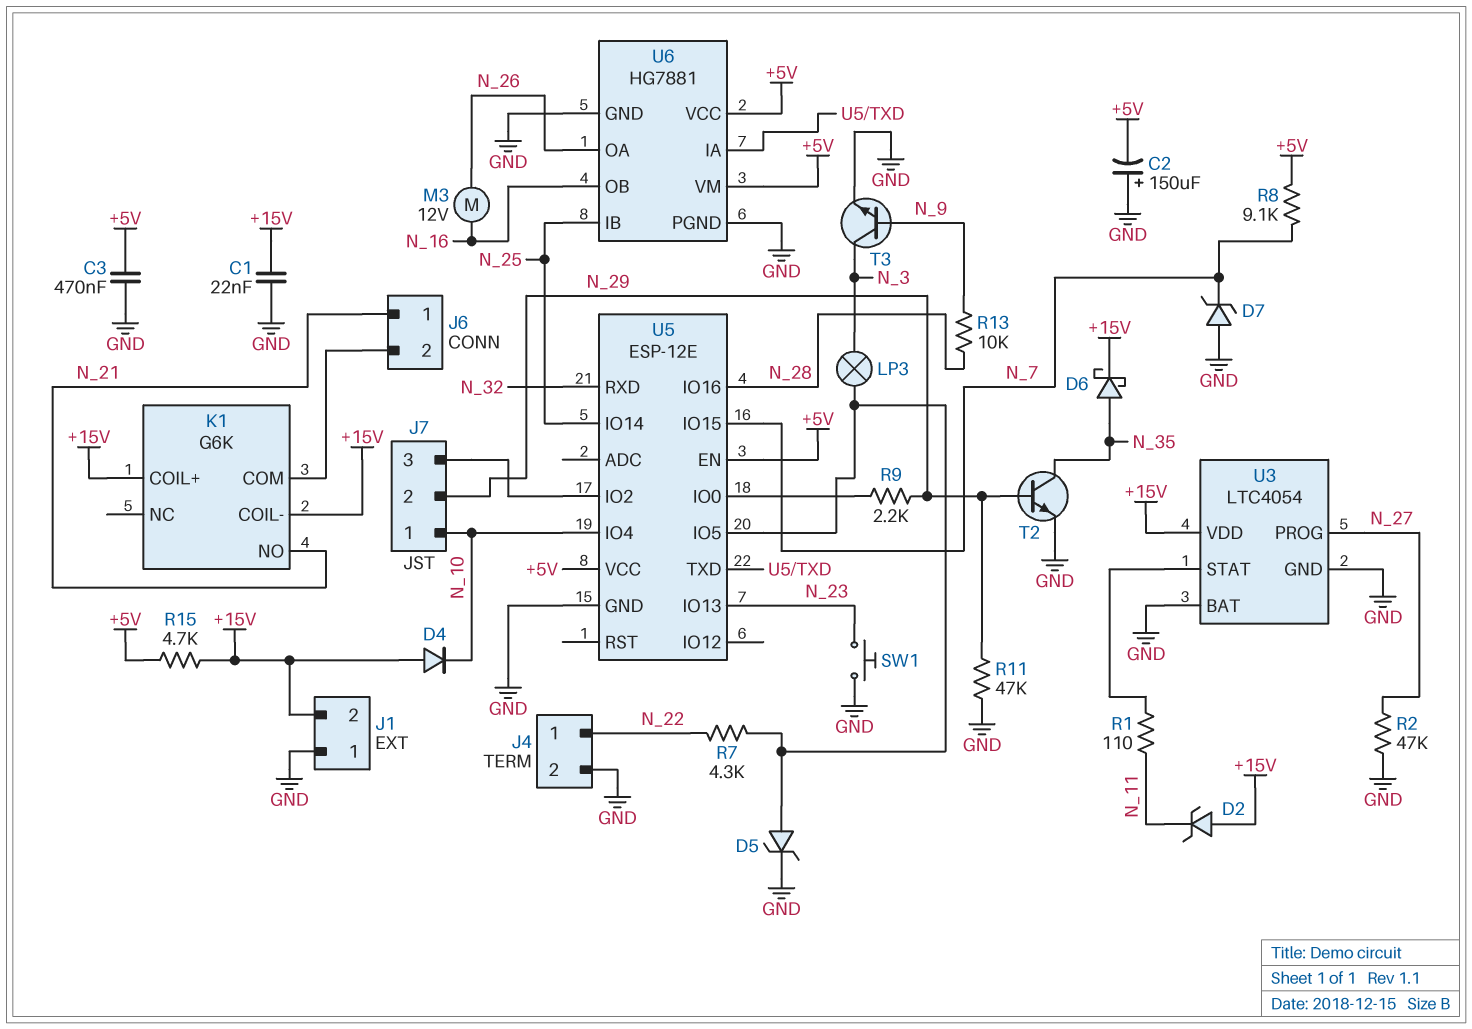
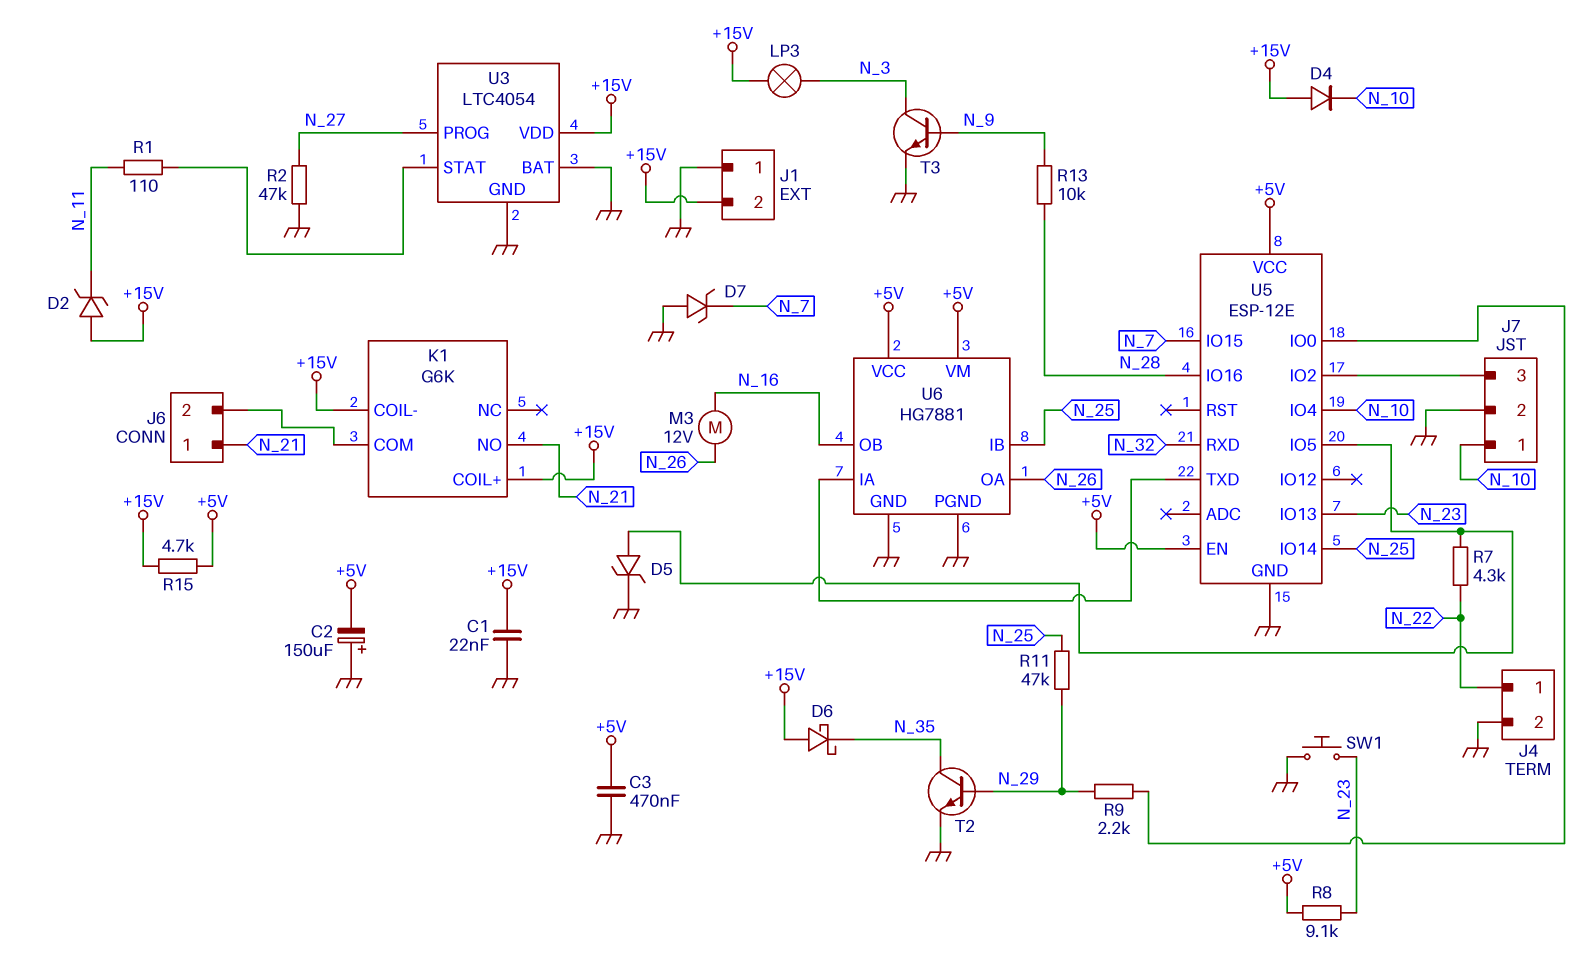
D6: schottky (A N_35, K +15V) -> schottky (A +15V, K N_35)
J7 pin 2: N_29 -> GND
LP3: lamp (N_3, U5/IO5) -> lamp (+15V, N_3)
R8: 9.1k (+5V, N_7) -> 9.1k (+5V, N_23)
R11: 47k (GND, N_29) -> 47k (N_25, N_29)

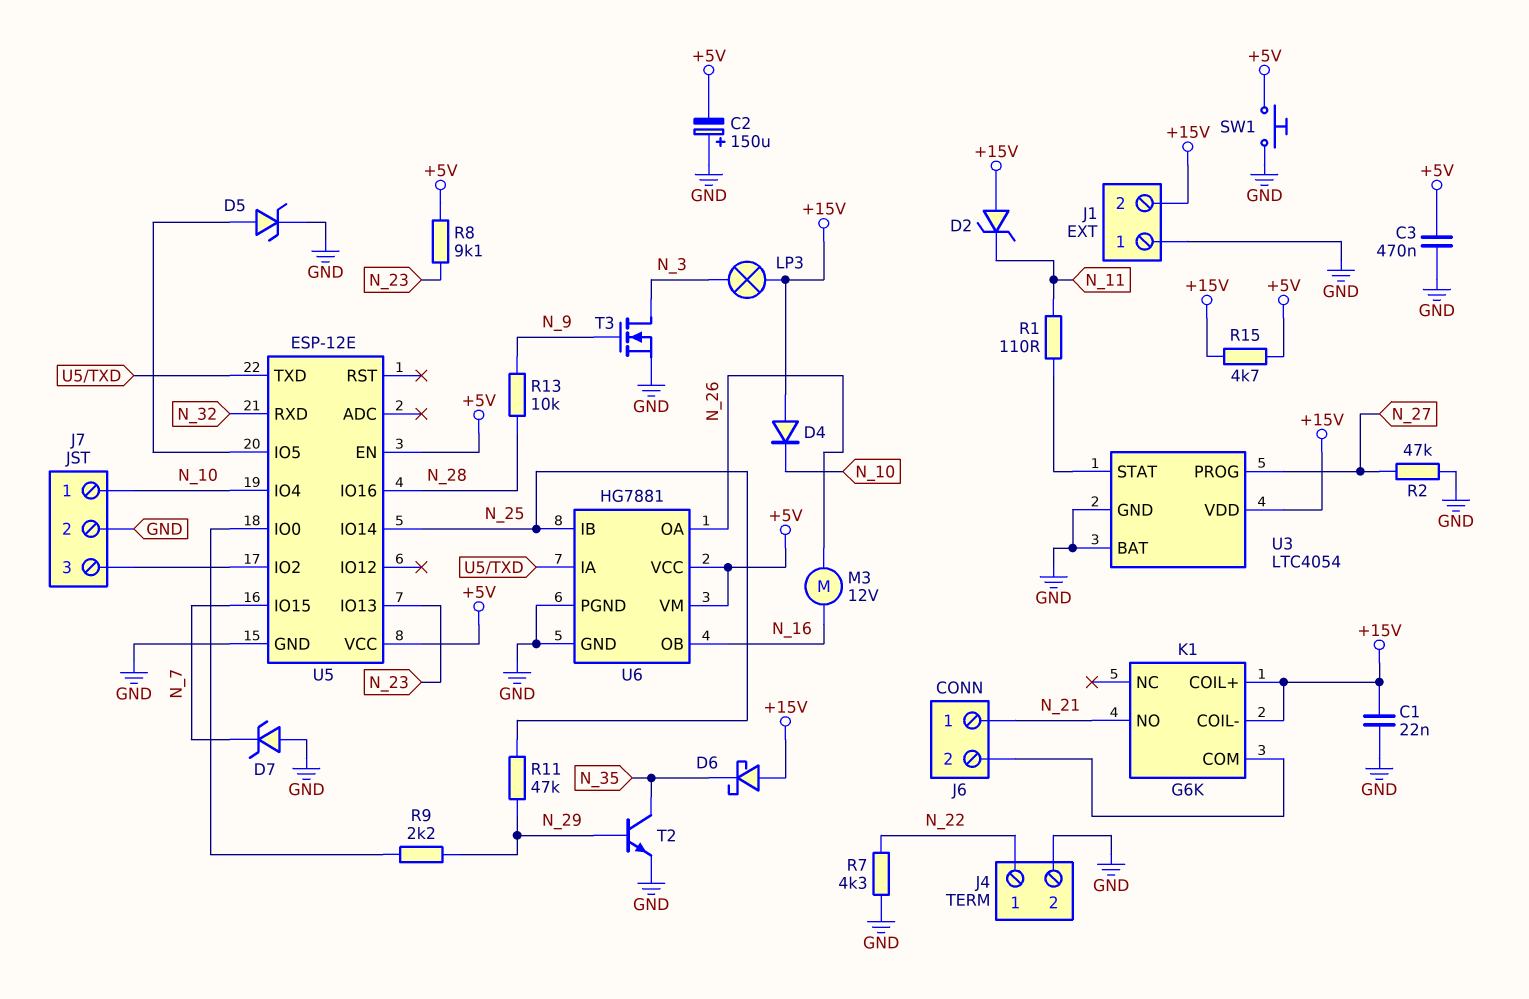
R7: 4.3k (N_22, U5/IO5) -> 4.3k (GND, N_22)
SW1: button (GND, N_23) -> button (+5V, GND)
T3: NPN (B N_9, C N_3, E GND) -> NMOS (G N_9, D N_3, S GND)

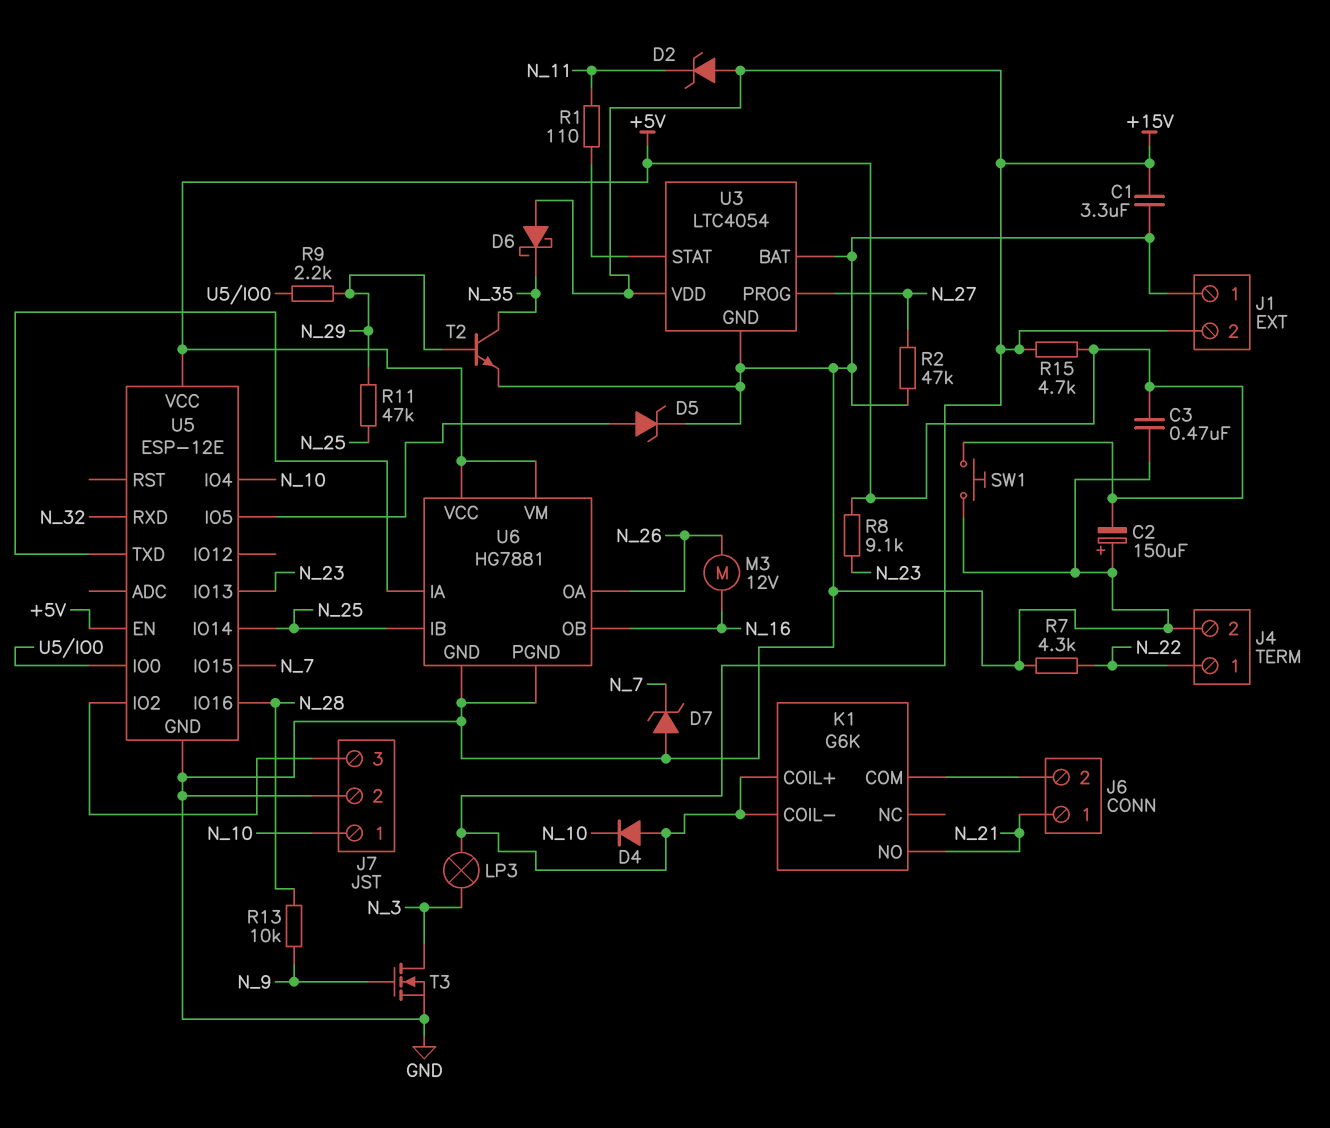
C1: 22nF (+15V, GND) -> 3.3uF (+15V, GND)

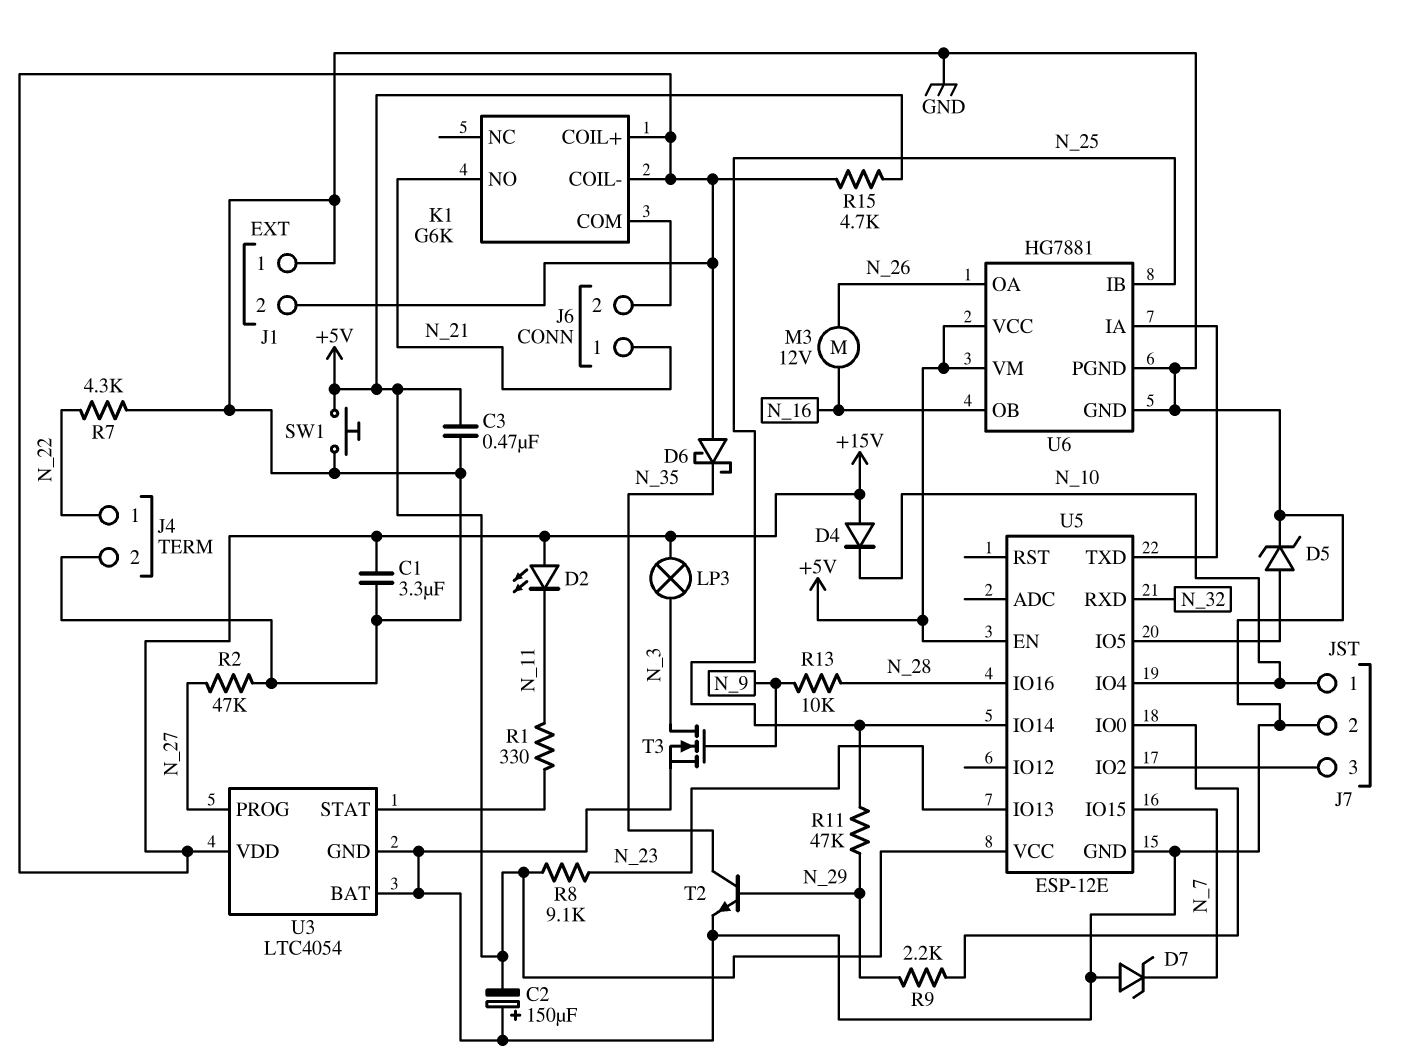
D2: zener (A +15V, K N_11) -> LED (A +15V, K N_11)
R1: 110 (N_11, U3/STAT) -> 330 (N_11, U3/STAT)

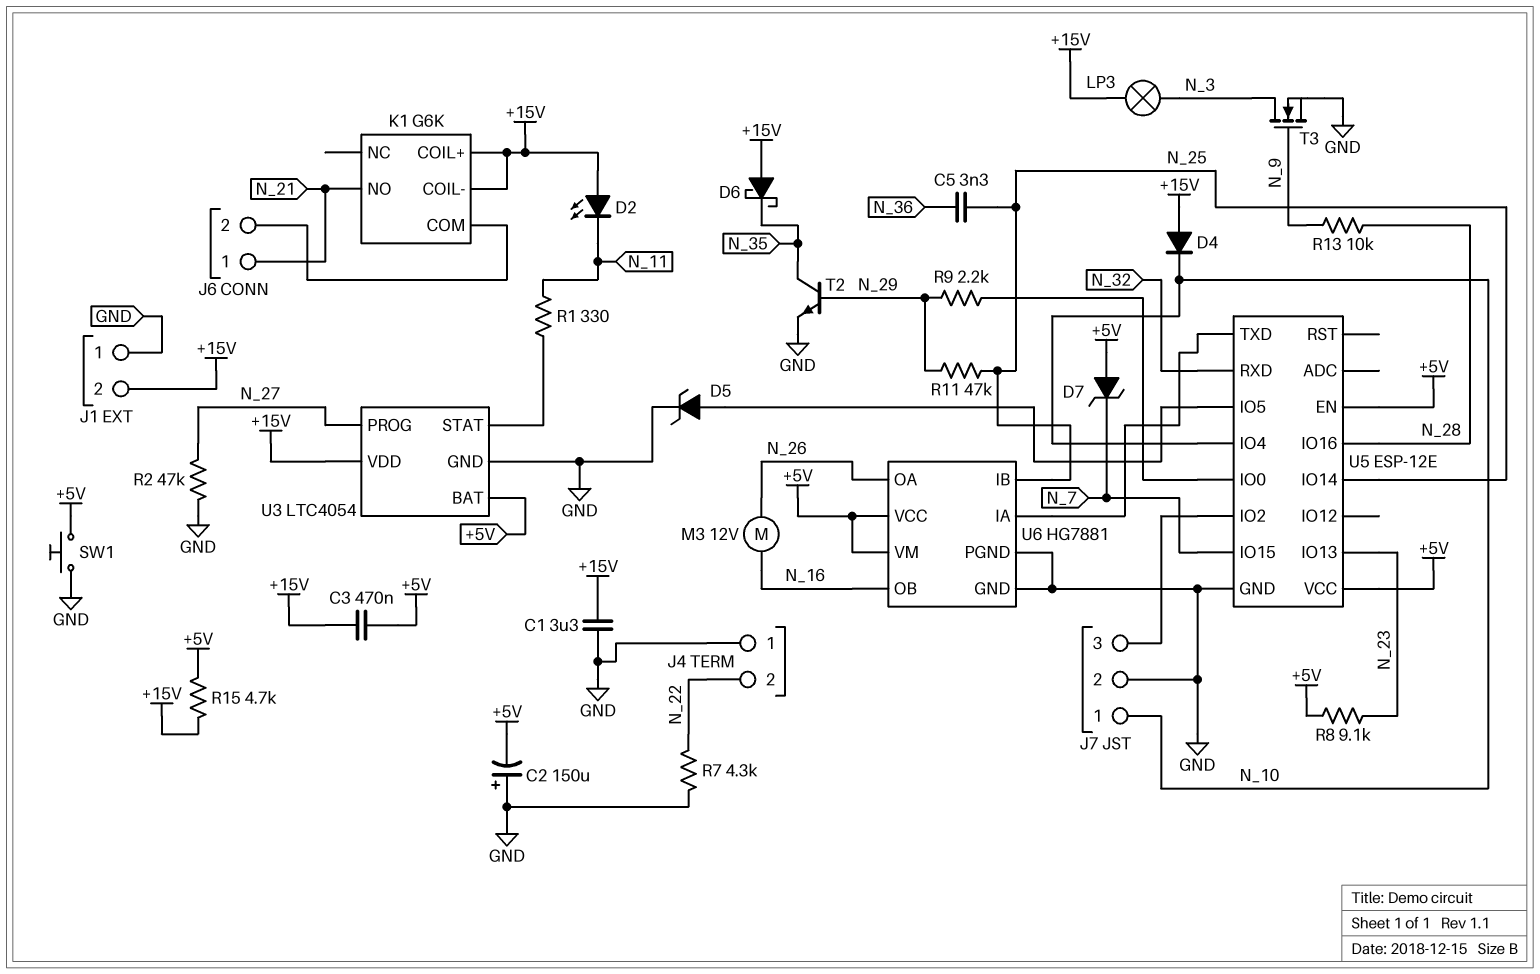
C3: 470nF (+5V, GND) -> 470nF (+5V, +15V)
C5: none -> 3.3nF (N_25, N_36)
D7: zener (A GND, K N_7) -> zener (A +5V, K N_7)
J4 pin 1: N_22 -> GND
J4 pin 2: GND -> N_22
U3 pin BAT: GND -> +5V

